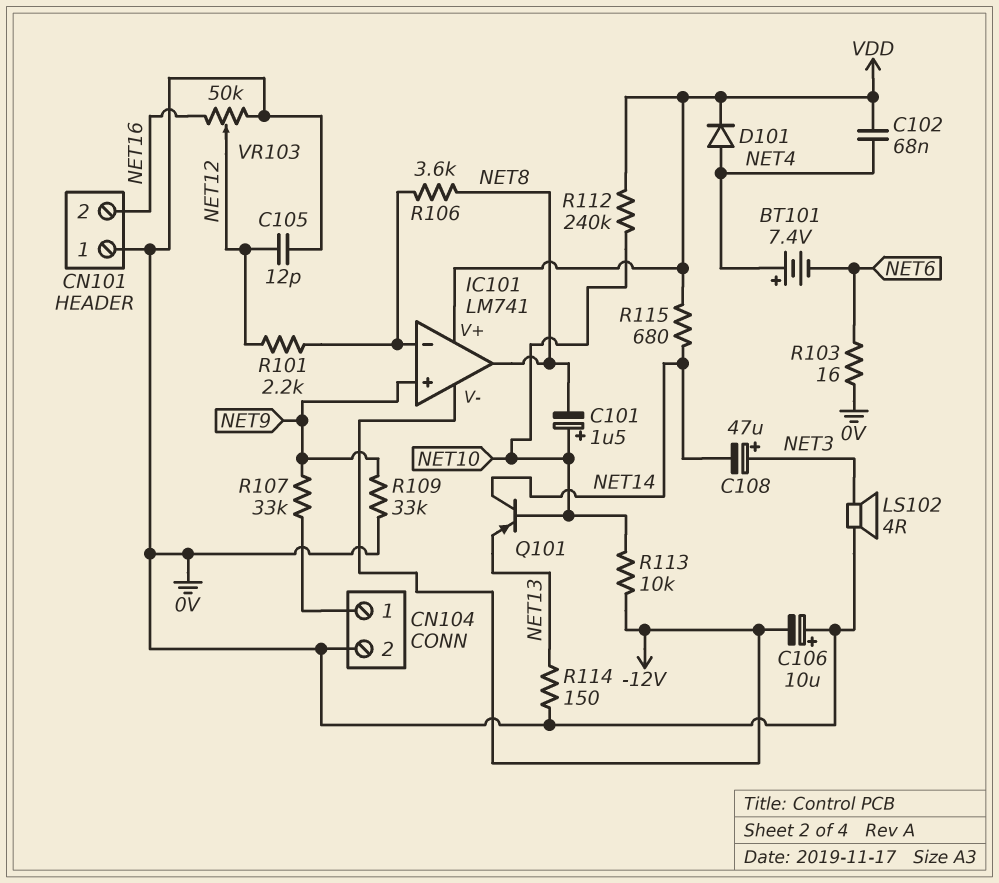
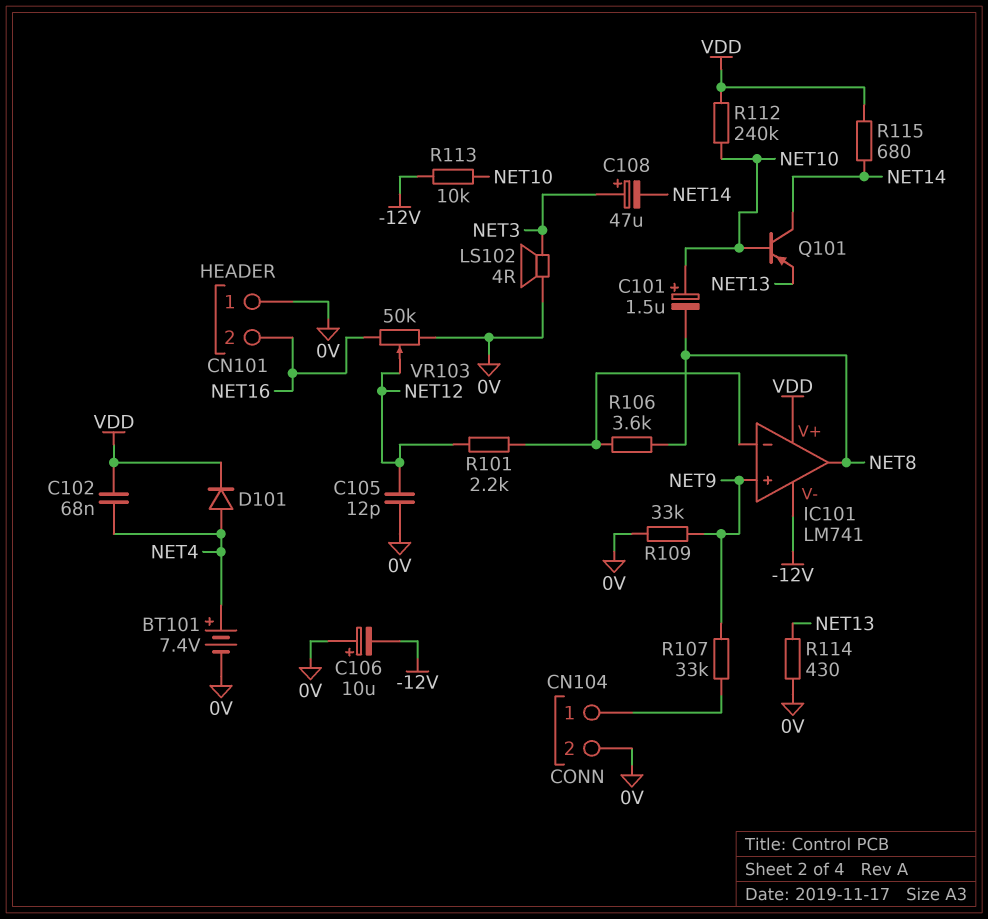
BT101: 7.4V (plus NET4, minus NET6) -> 7.4V (plus NET4, minus 0V)
R103: 16 (0V, NET6) -> none
R114: 150 (0V, NET13) -> 430 (0V, NET13)

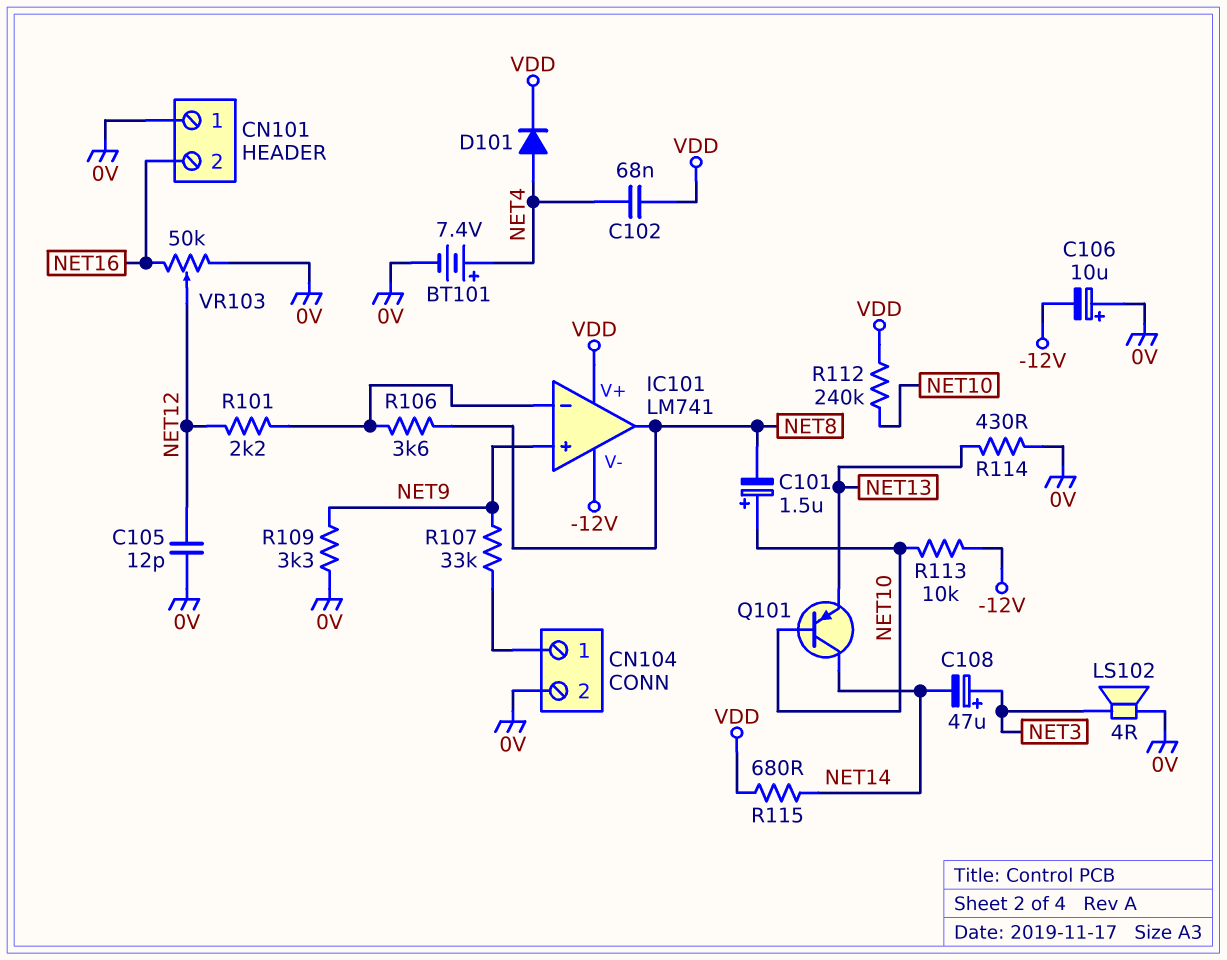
R109: 33k (0V, NET9) -> 3.3k (0V, NET9)

